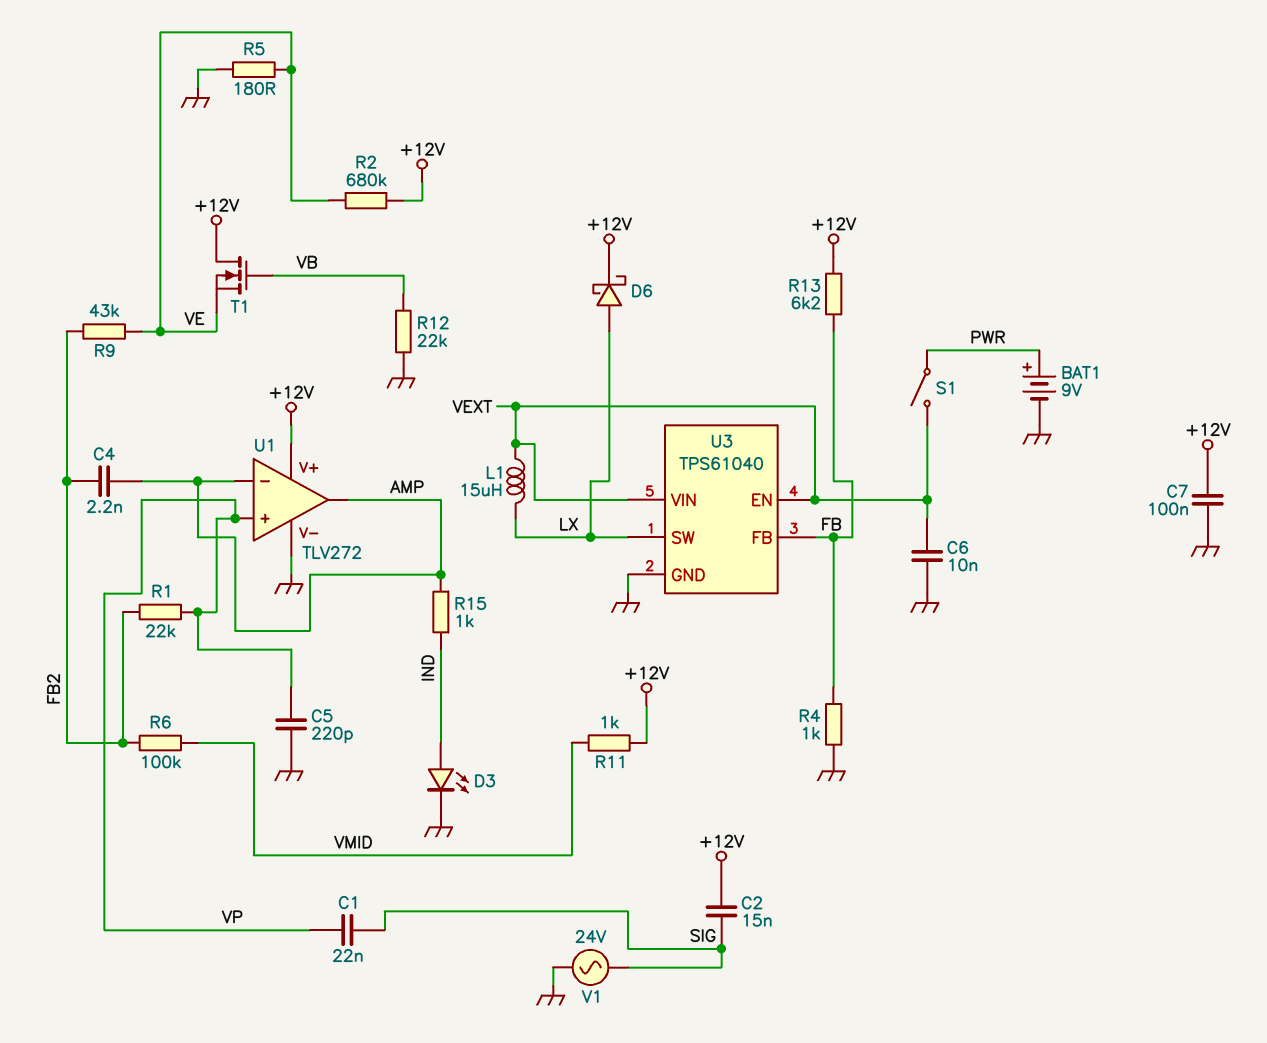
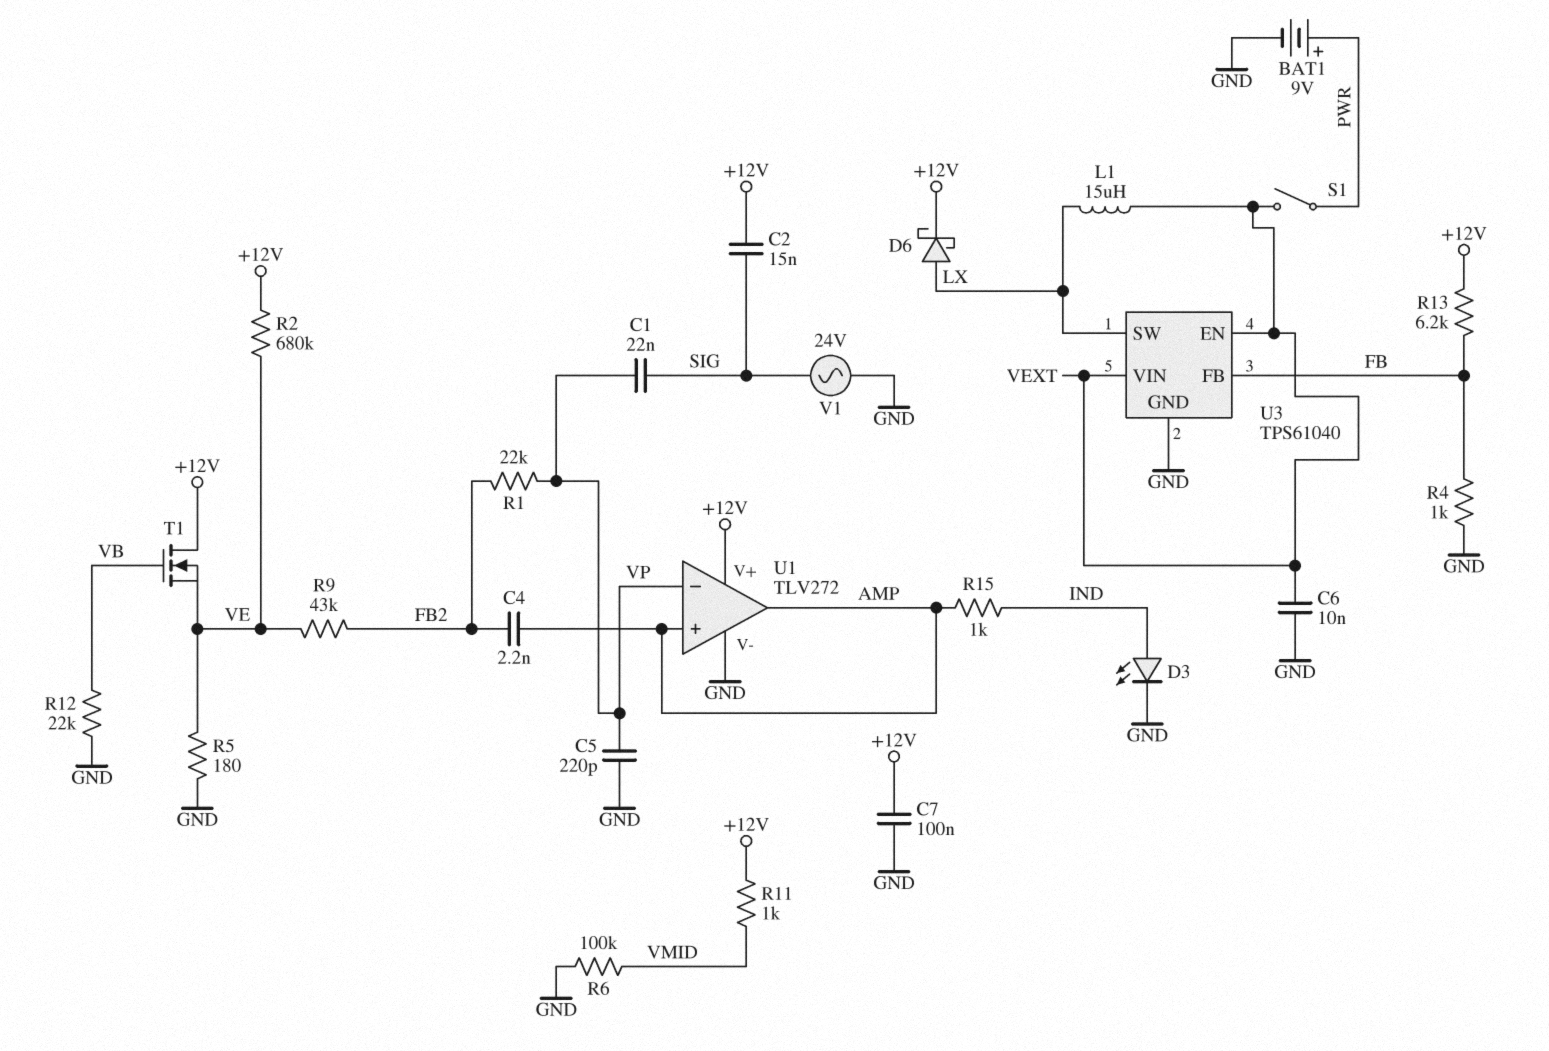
R6: 100k (FB2, VMID) -> 100k (GND, VMID)
U1 pin in+: VP -> AMP
U1 pin in-: AMP -> VP

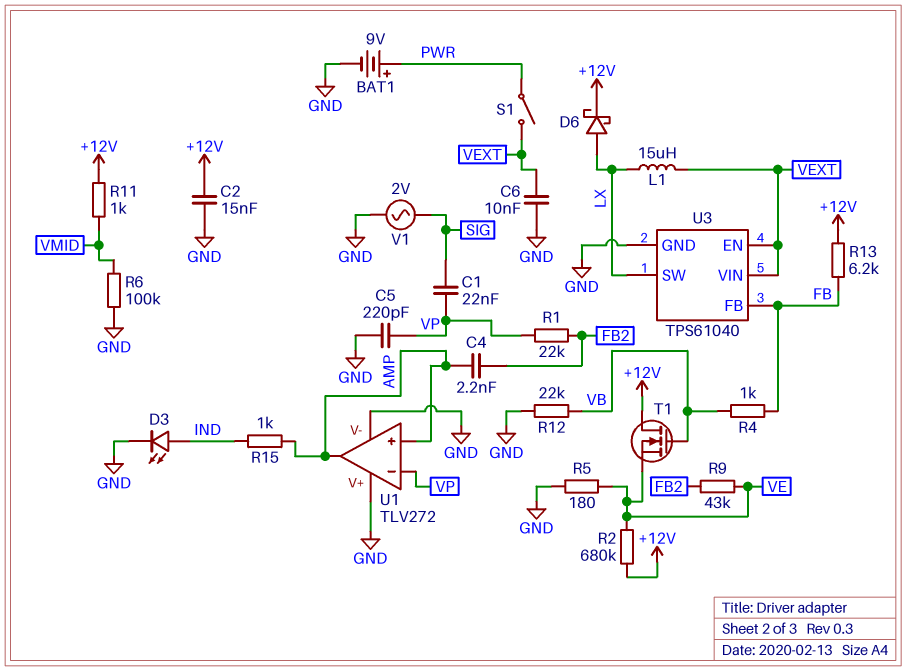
C2: 15nF (+12V, SIG) -> 15nF (+12V, GND)
C7: 100nF (+12V, GND) -> none
R4: 1k (FB, GND) -> 1k (FB, VB)
U1 pin V+: +12V -> GND
V1: AC 24V (GND, SIG) -> AC 2V (GND, SIG)

